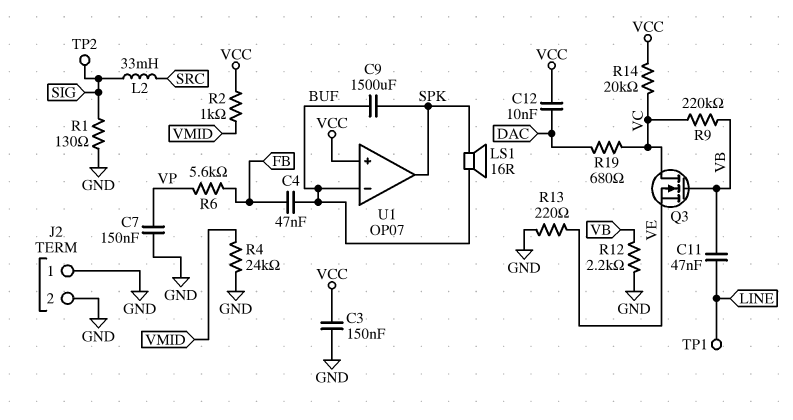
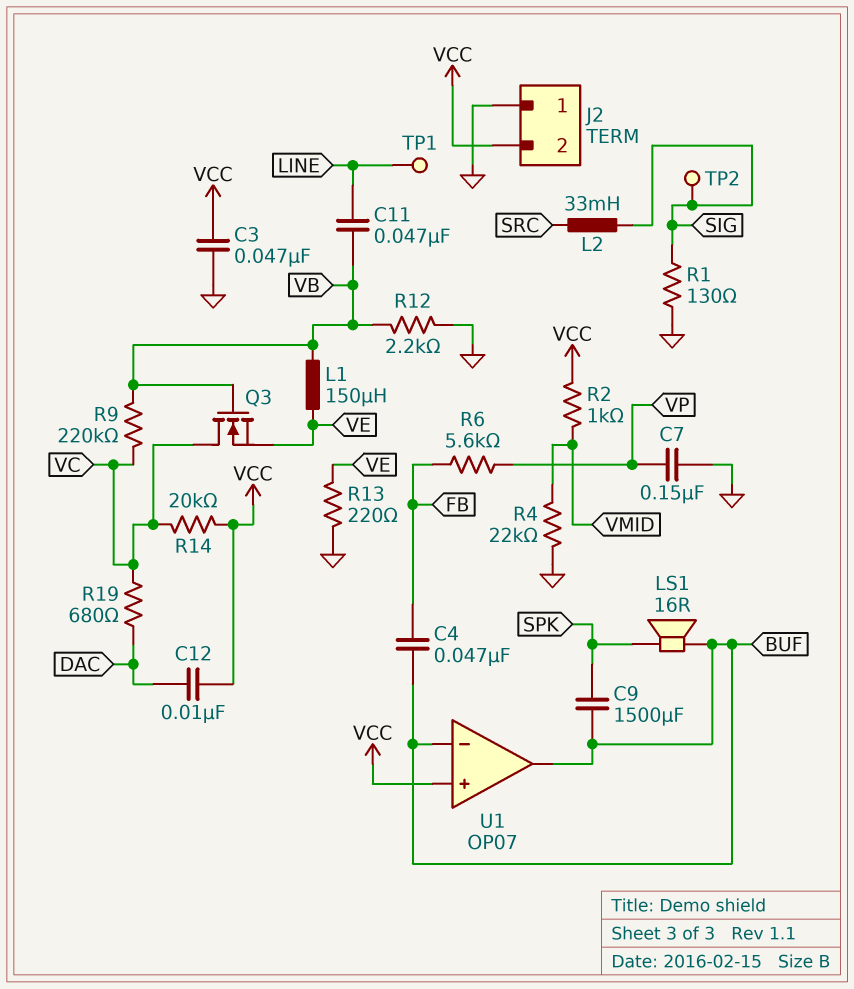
C3: 150nF (GND, VCC) -> 47nF (GND, VCC)
J2 pin 2: GND -> VCC
L1: none -> 150uH (VB, VE)
R4: 24k (GND, VMID) -> 22k (GND, VMID)
U1 pin out: SPK -> BUF

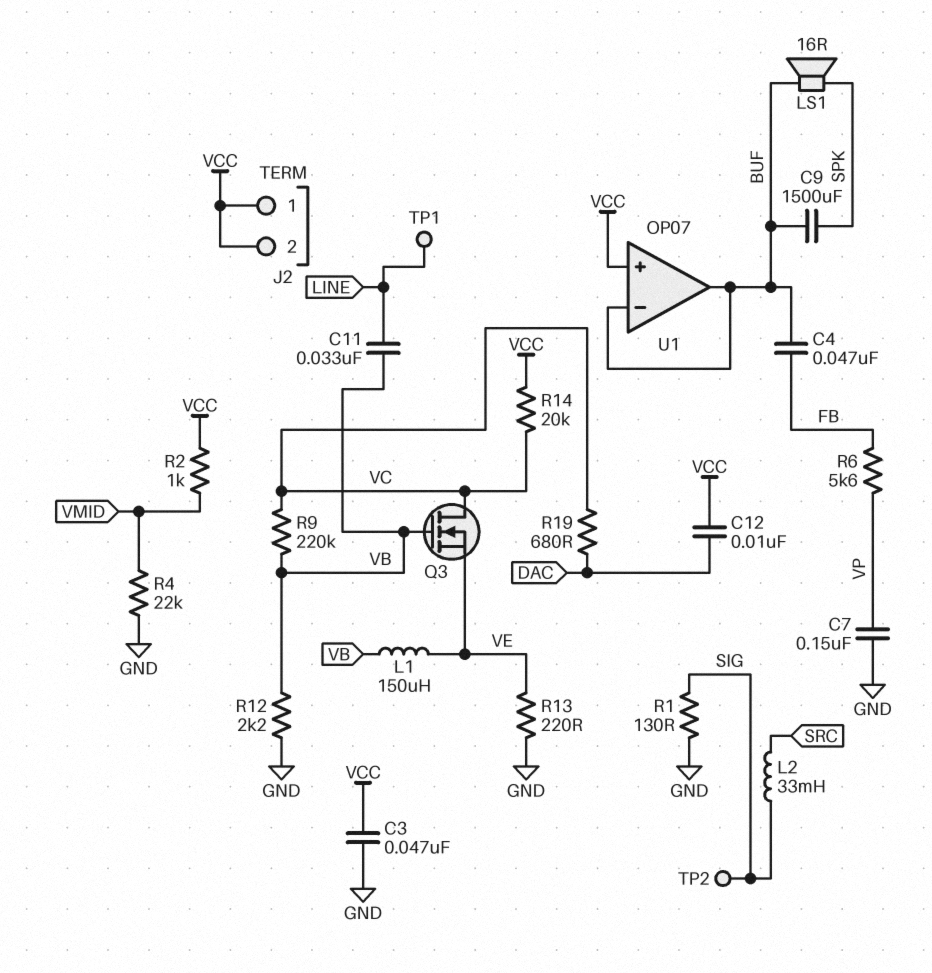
C11: 47nF (LINE, VB) -> 33nF (LINE, VB)
J2 pin 1: GND -> VCC

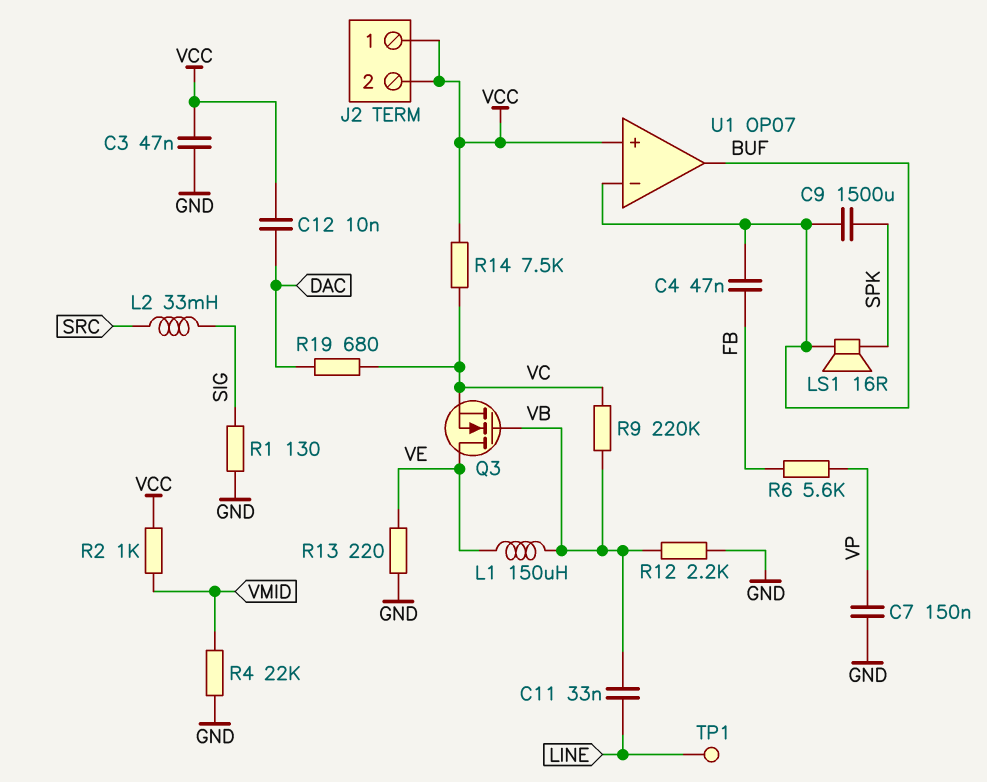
Q3: NMOS (G VB, D VC, S VE) -> NMOS (G VB, D VE, S VC)
R14: 20k (VC, VCC) -> 7.5k (VC, VCC)
TP2: test point (SIG) -> none

